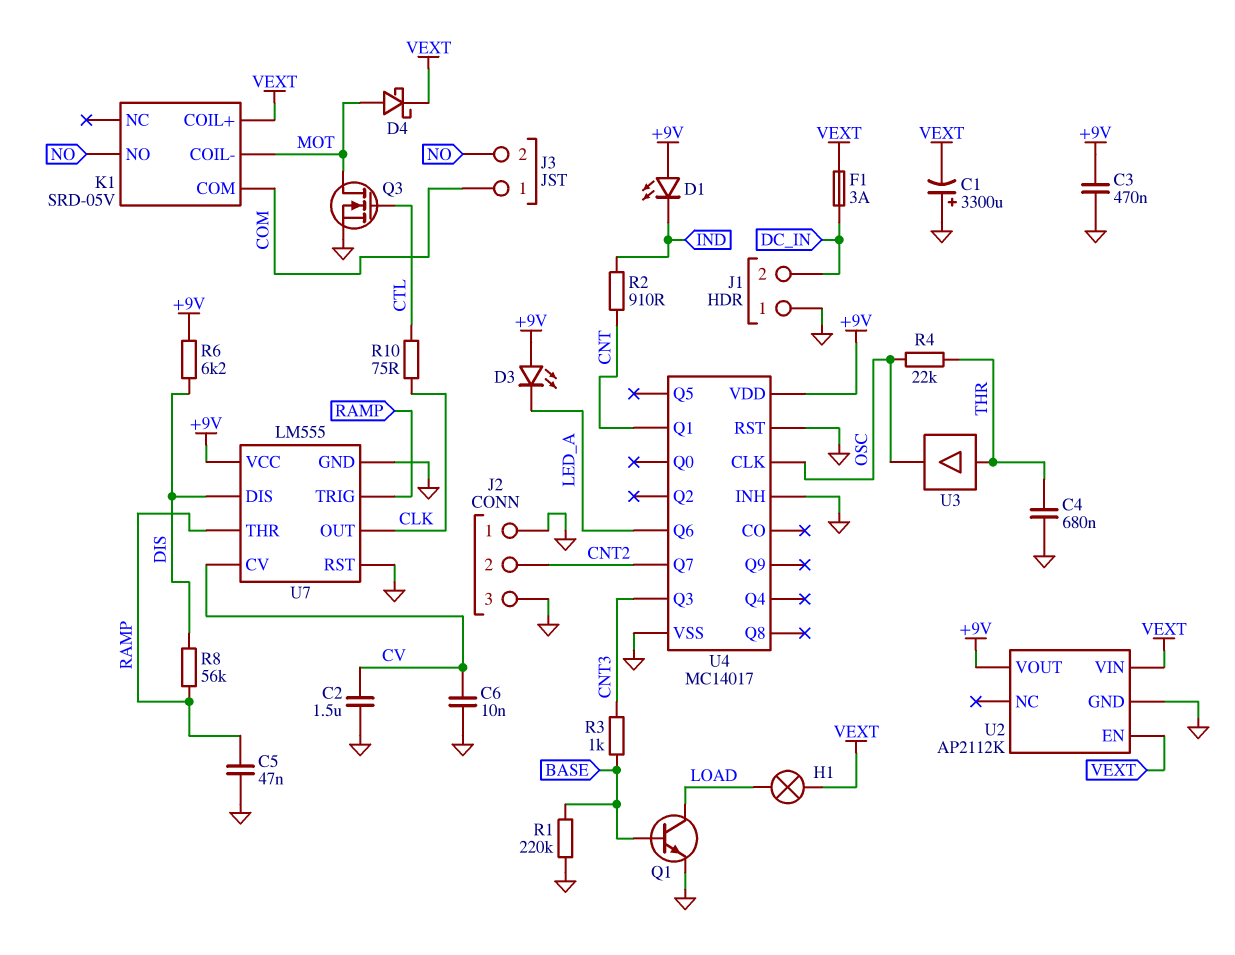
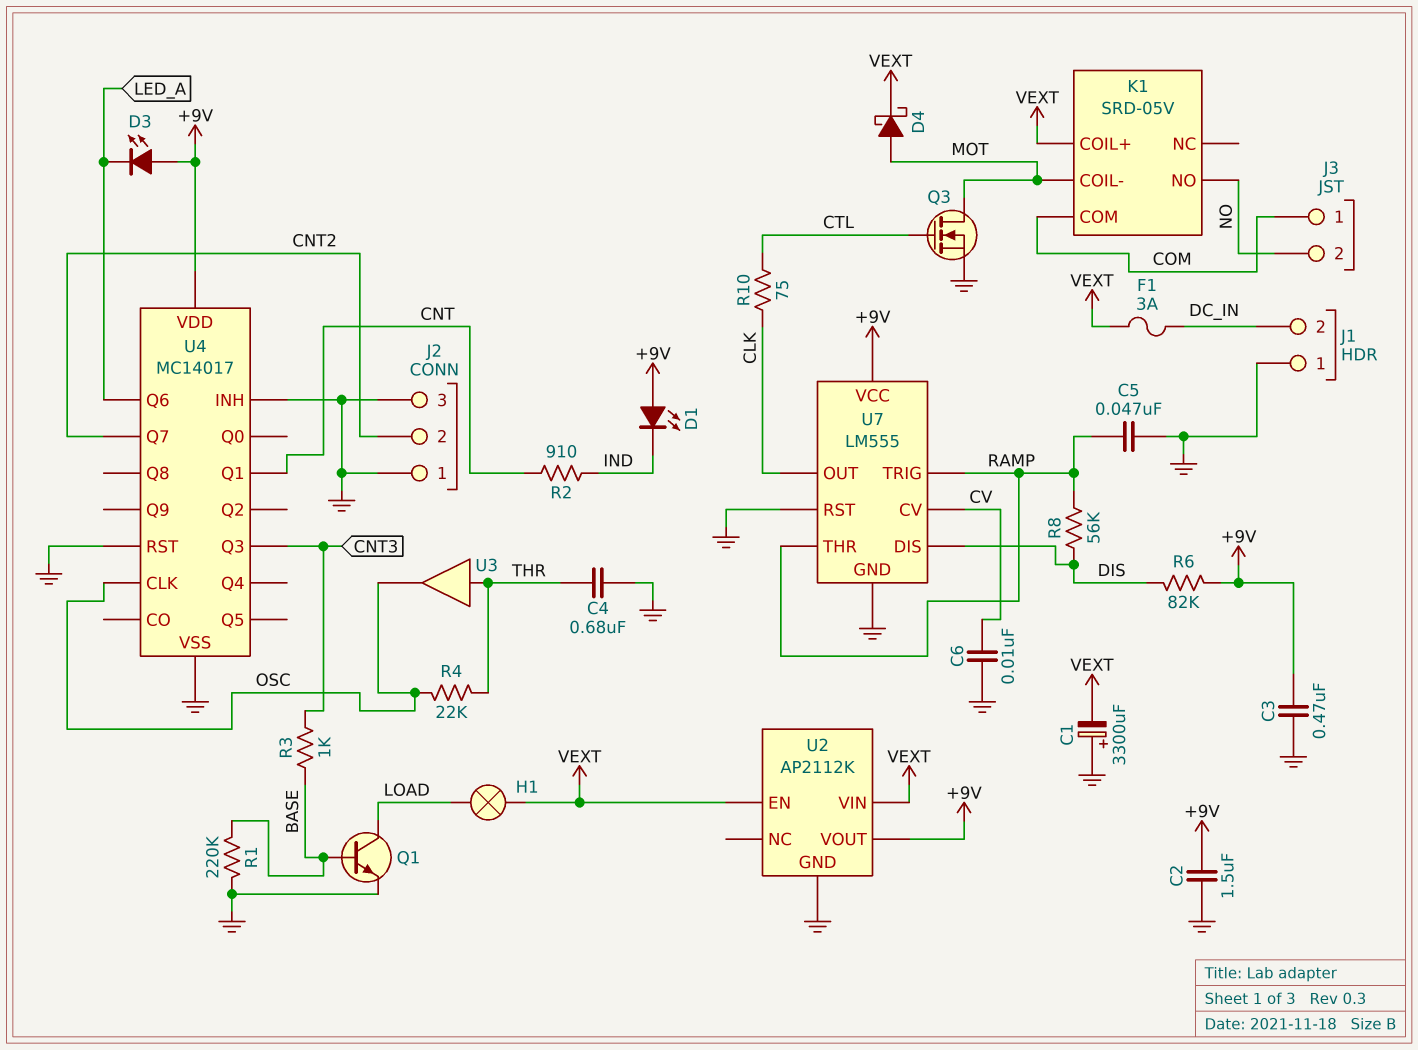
C2: 1.5uF (CV, GND) -> 1.5uF (+9V, GND)
R6: 6.2k (+9V, DIS) -> 82k (+9V, DIS)

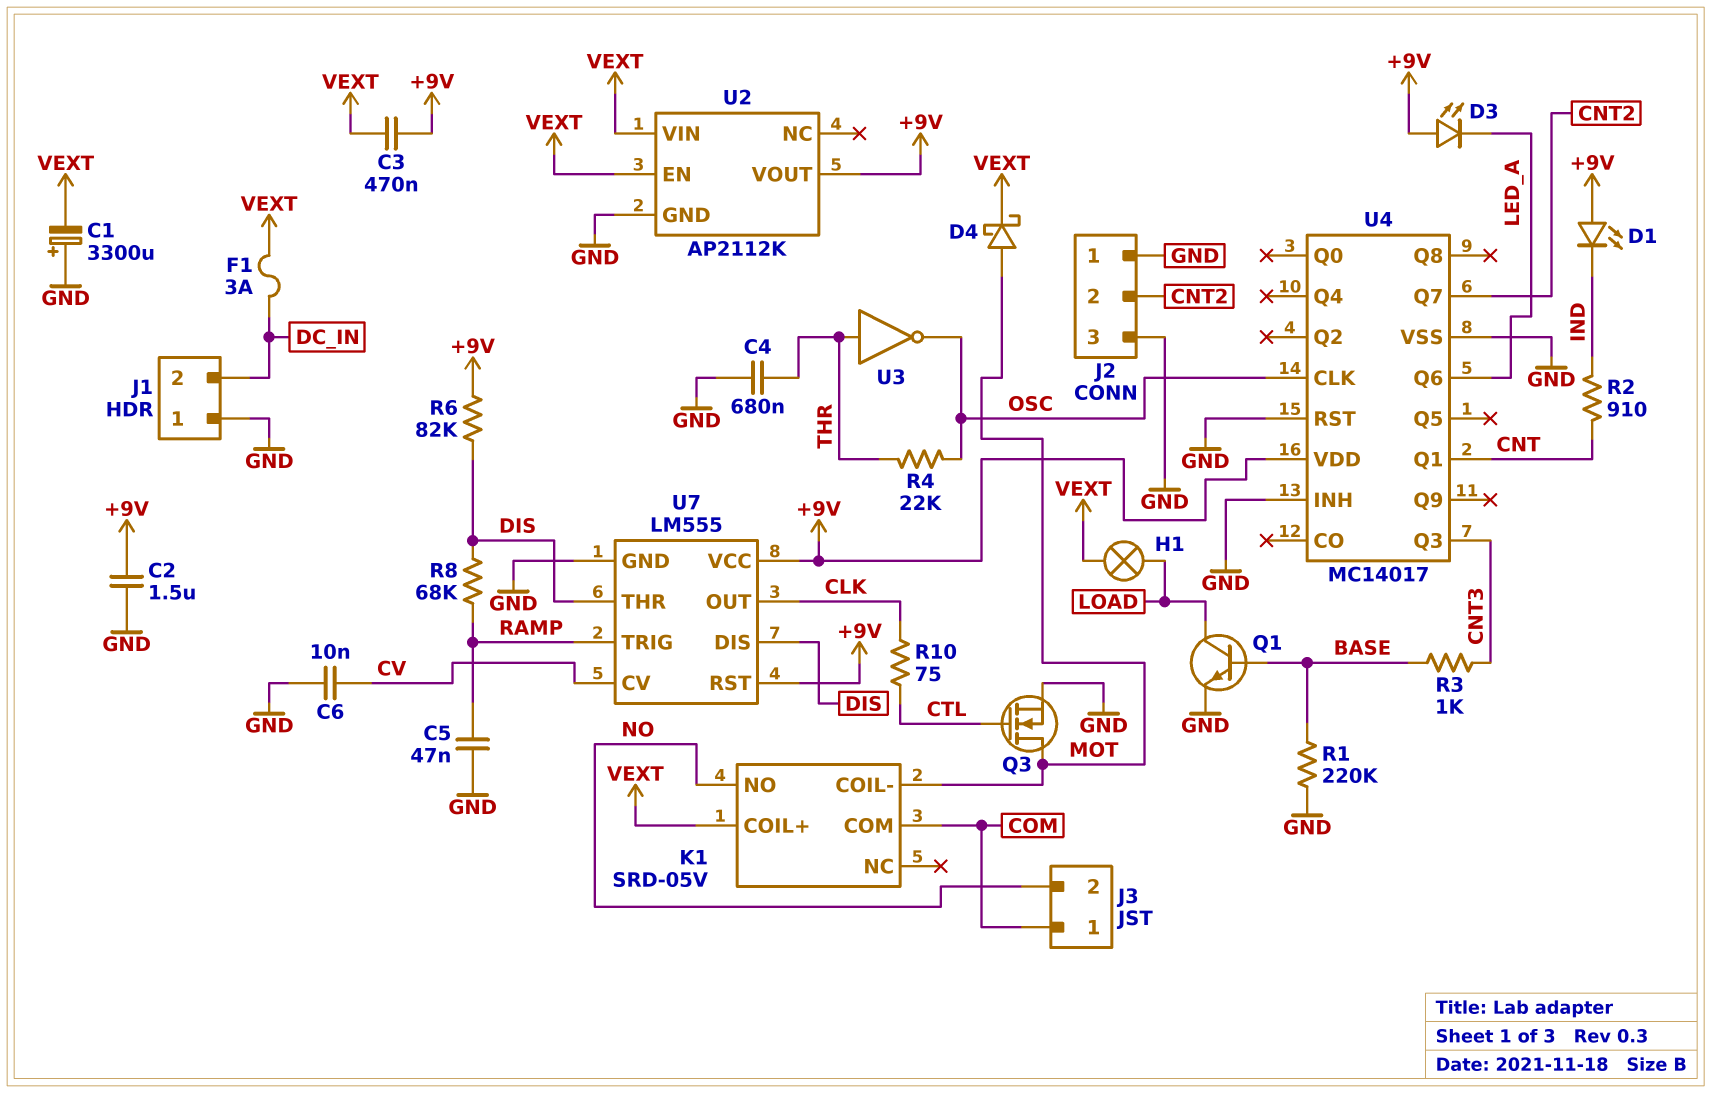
C3: 470nF (+9V, GND) -> 470nF (+9V, VEXT)
R8: 56k (DIS, RAMP) -> 68k (DIS, RAMP)
U3: buffer (in THR, out OSC) -> NOT (in THR, out OSC)
U7 pin RST: GND -> +9V
U7 pin THR: RAMP -> DIS

